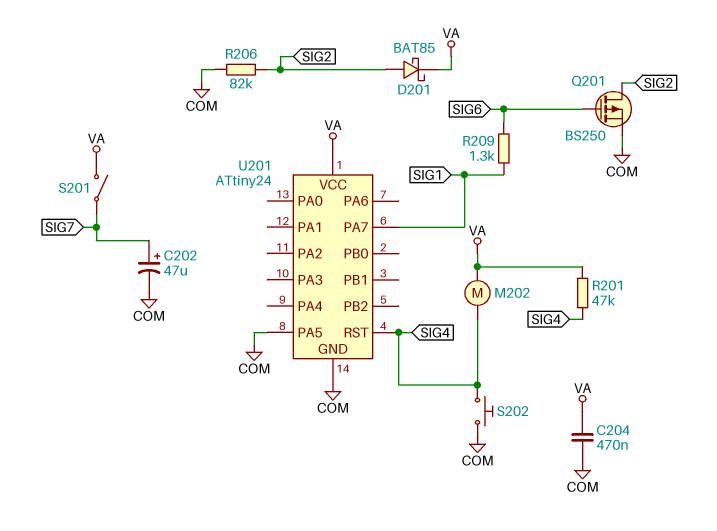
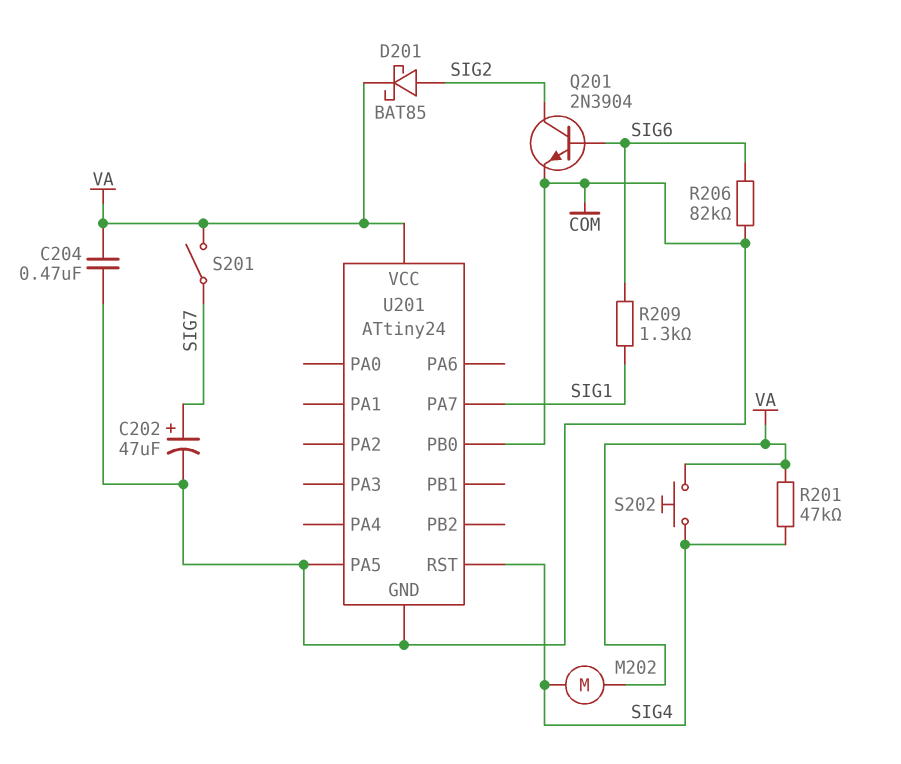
Q201: PMOS BS250 (G SIG6, D SIG2, S COM) -> NPN 2N3904 (B SIG6, C SIG2, E COM)
R206: 82k (COM, SIG2) -> 82k (COM, SIG6)
S202: button (COM, SIG4) -> button (SIG4, VA)
U201 pin PB0: none -> COM

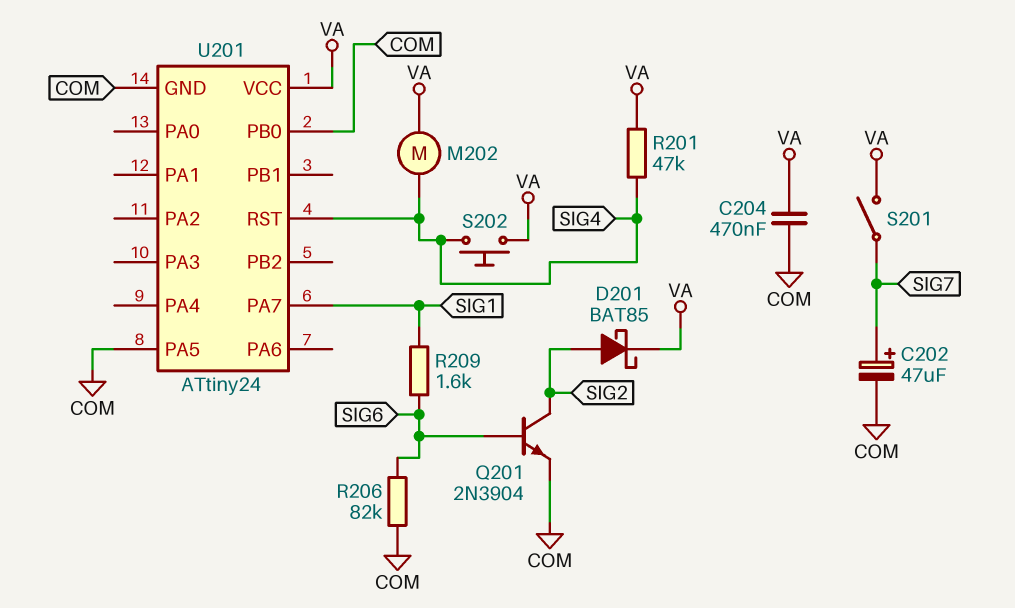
R209: 1.3k (SIG1, SIG6) -> 1.6k (SIG1, SIG6)

